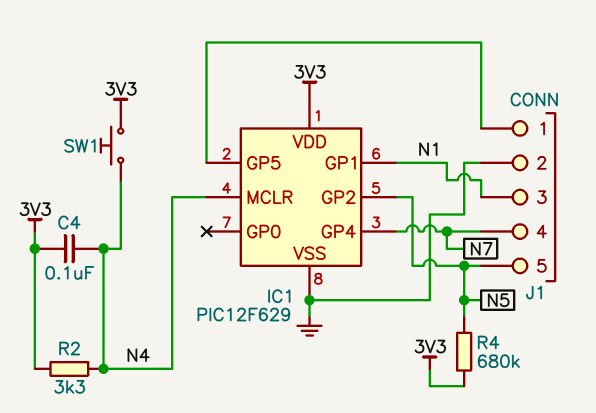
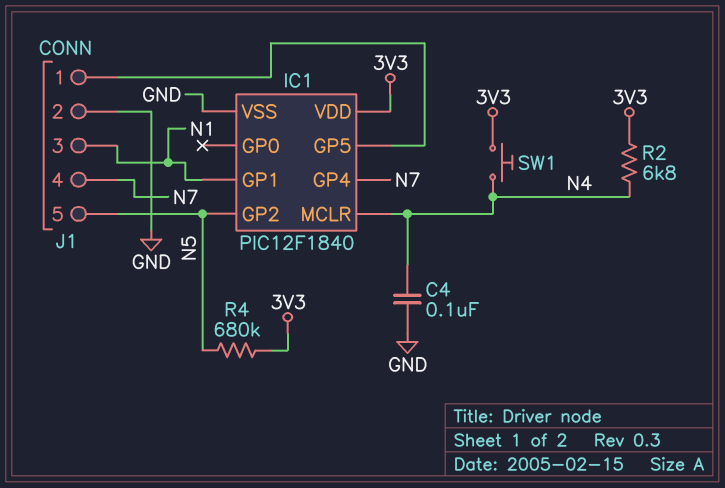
C4: 100nF (3V3, N4) -> 100nF (GND, N4)
IC1: PIC12F629 -> PIC12F1840
R2: 3.3k (3V3, N4) -> 6.8k (3V3, N4)

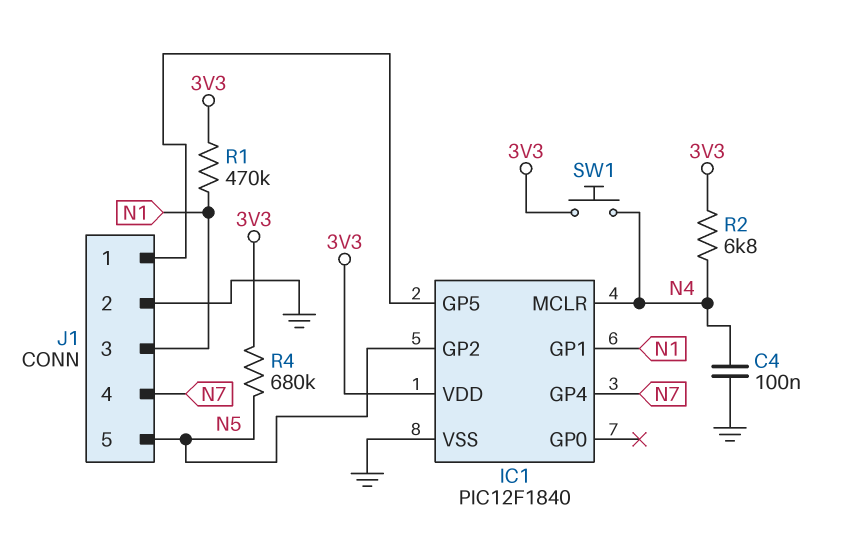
R1: none -> 470k (3V3, N1)

